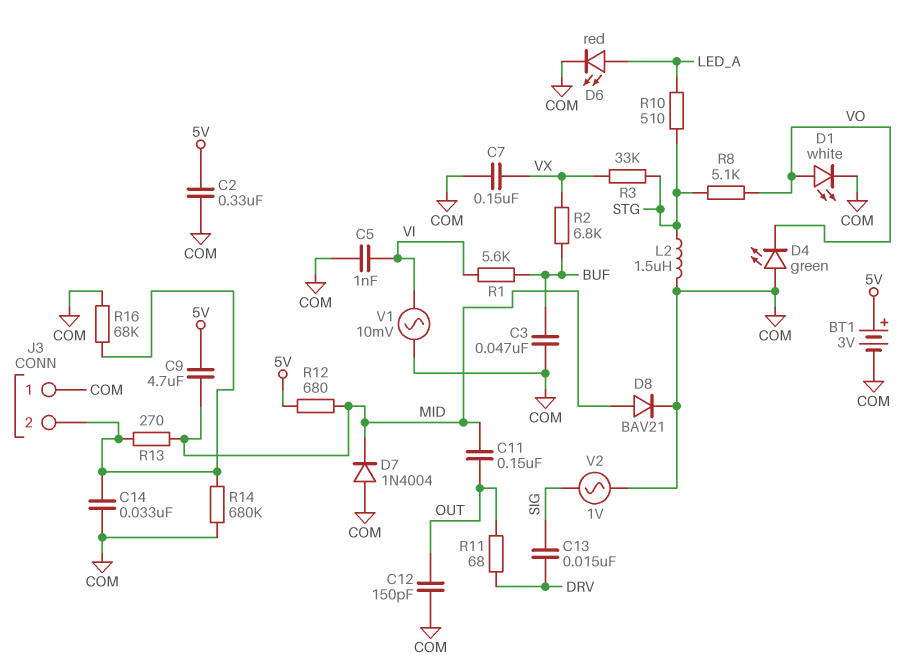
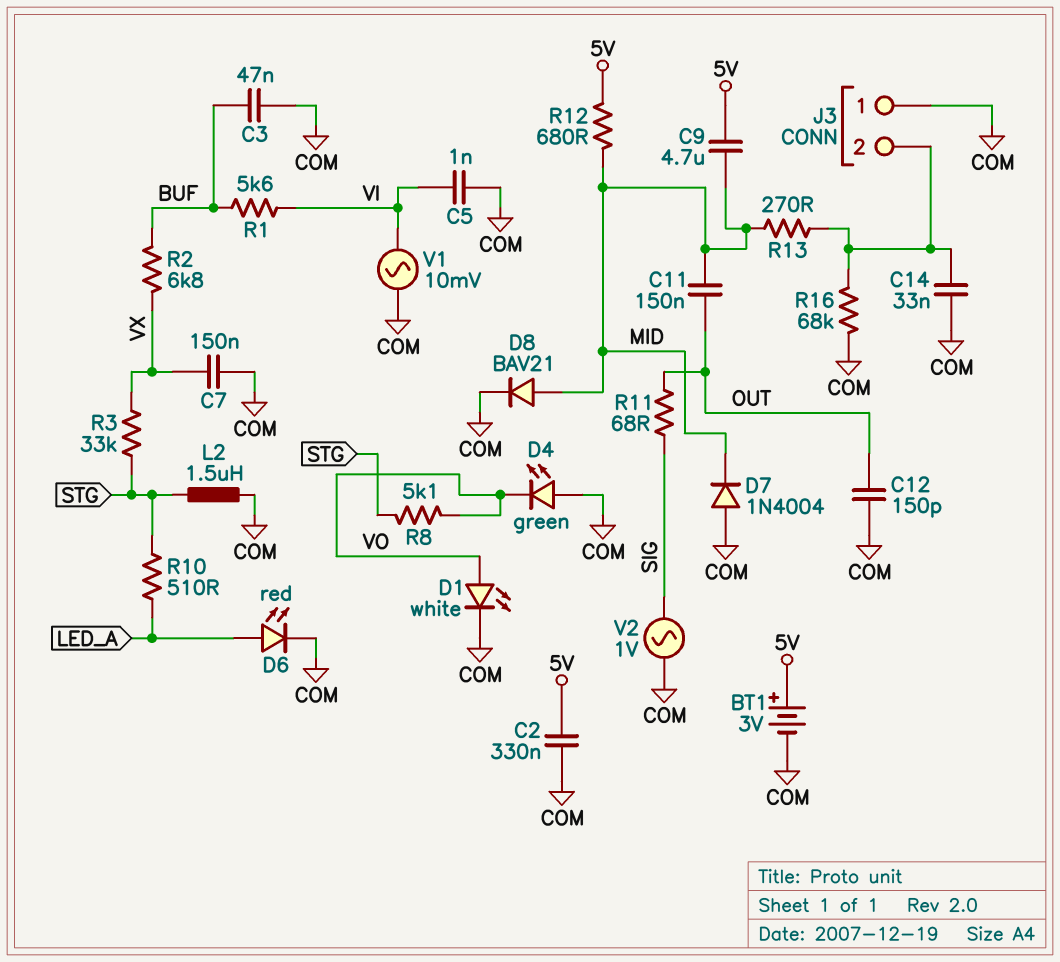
C13: 15nF (DRV, SIG) -> none
R11: 68 (DRV, OUT) -> 68 (OUT, SIG)
R14: 680k (COM, J3/2) -> none

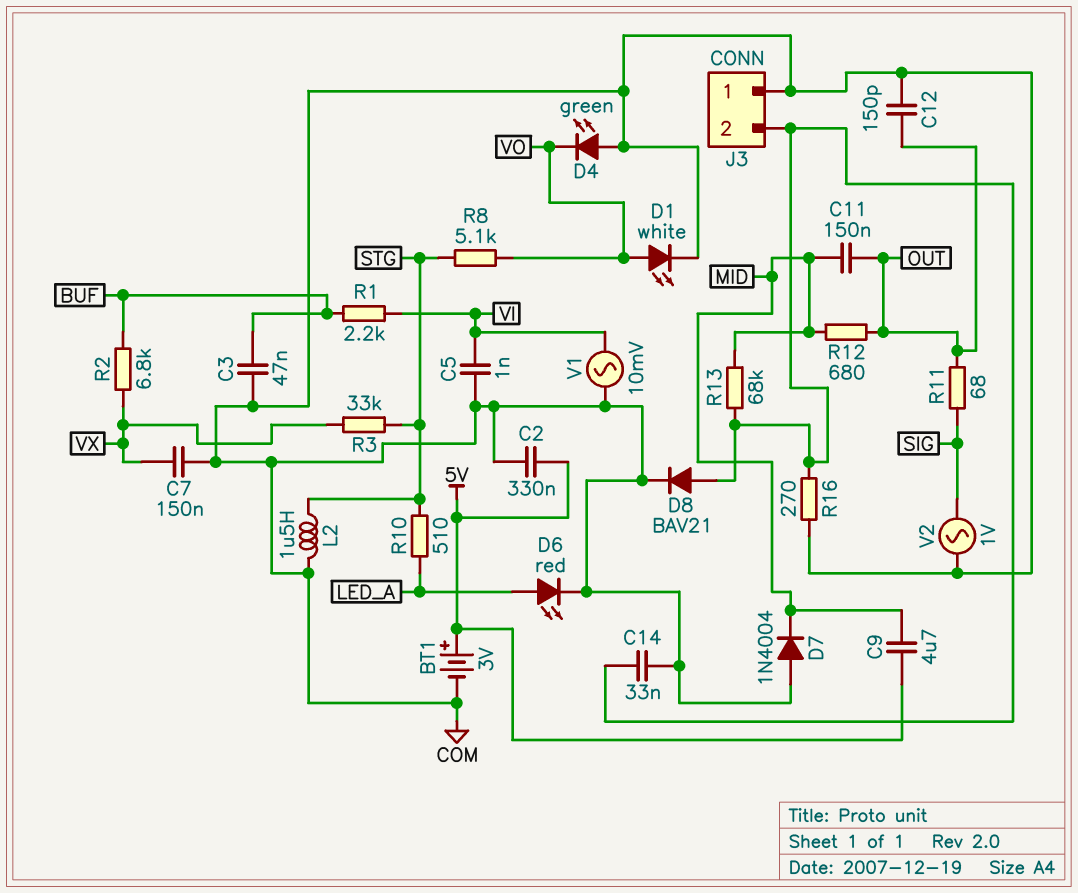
D8: diode BAV21 (A MID, K COM) -> diode BAV21 (A J3/2, K COM)
R1: 5.6k (BUF, VI) -> 2.2k (BUF, VI)
R12: 680 (5V, MID) -> 680 (MID, OUT)
R13: 270 (J3/2, MID) -> 68k (J3/2, MID)
R16: 68k (COM, J3/2) -> 270 (COM, J3/2)

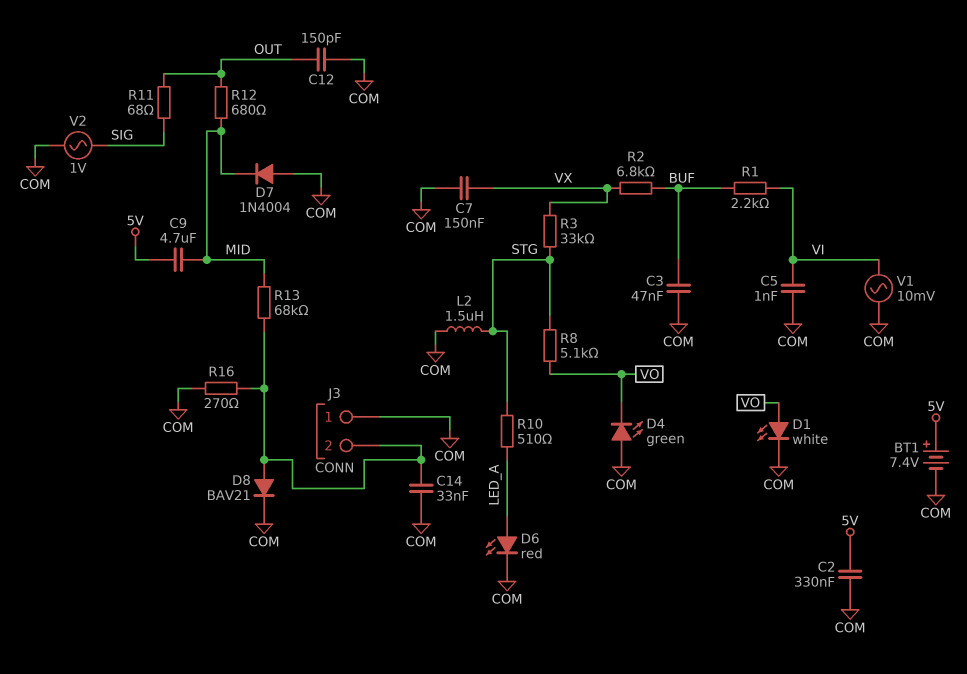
BT1: 3V (plus 5V, minus COM) -> 7.4V (plus 5V, minus COM)
C11: 150nF (MID, OUT) -> none

